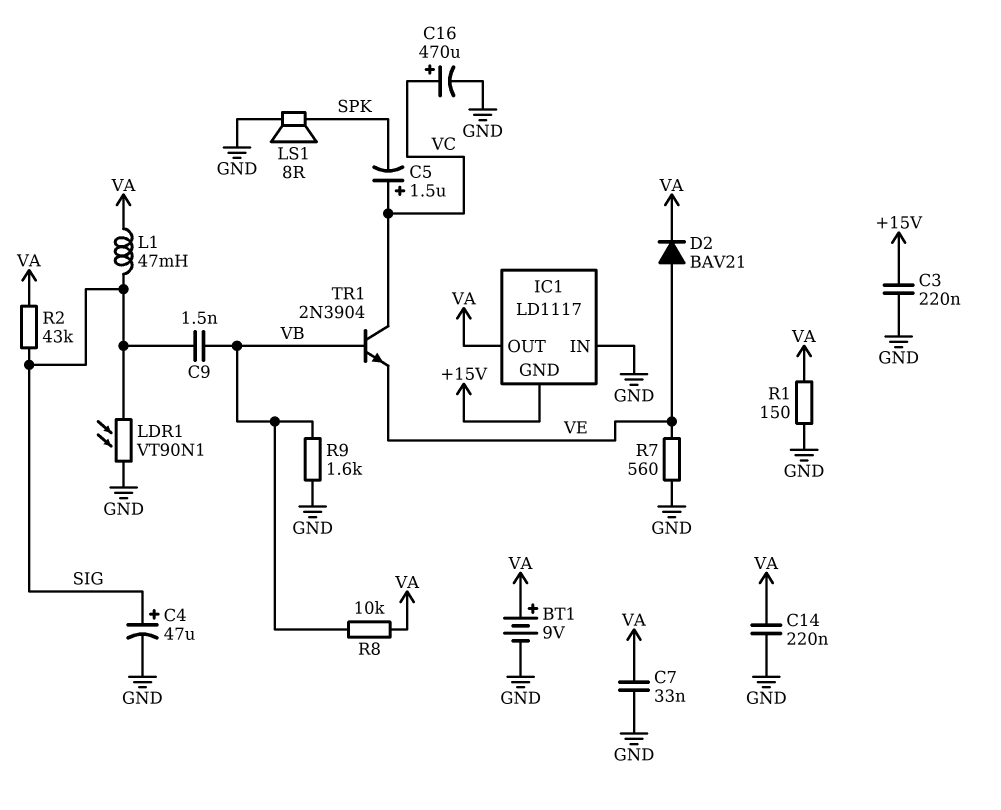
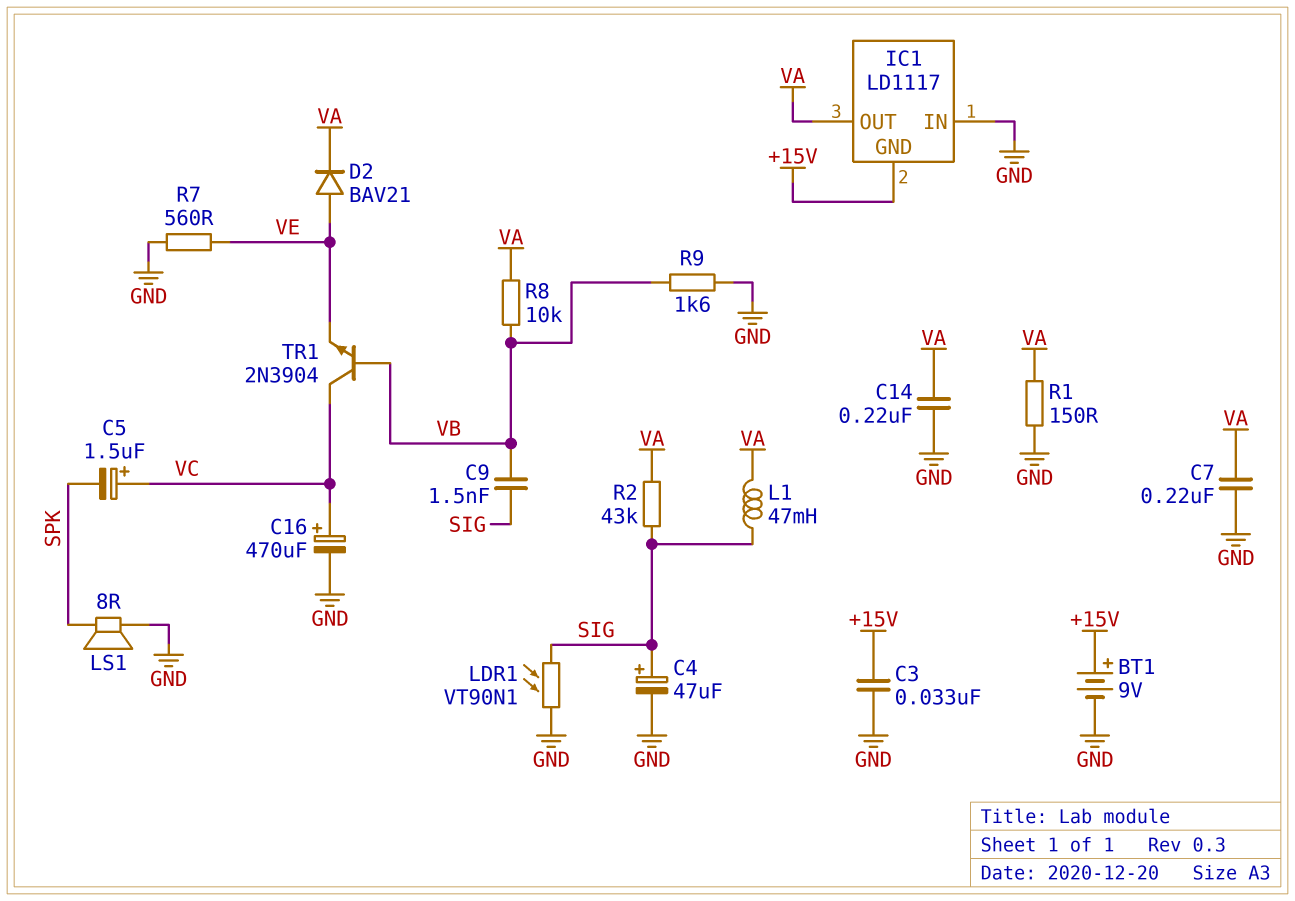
BT1: 9V (plus VA, minus GND) -> 9V (plus +15V, minus GND)
C3: 220nF (+15V, GND) -> 33nF (+15V, GND)
C7: 33nF (GND, VA) -> 220nF (GND, VA)

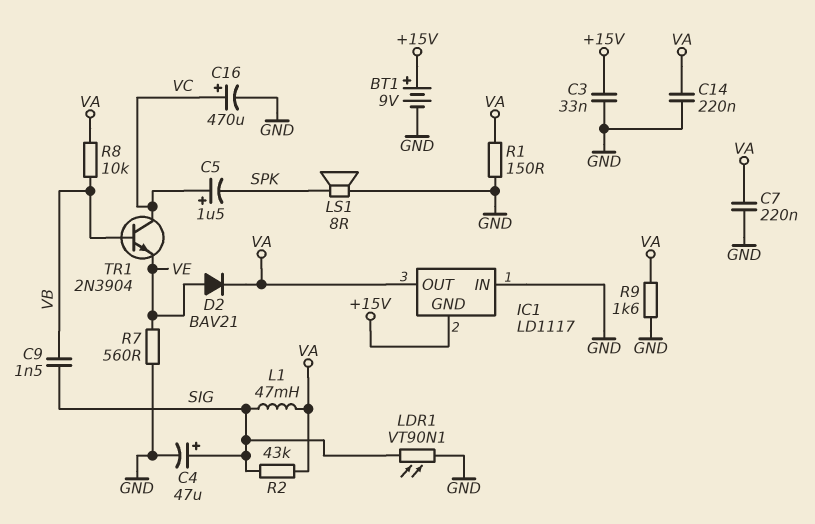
R9: 1.6k (GND, VB) -> 1.6k (GND, VA)

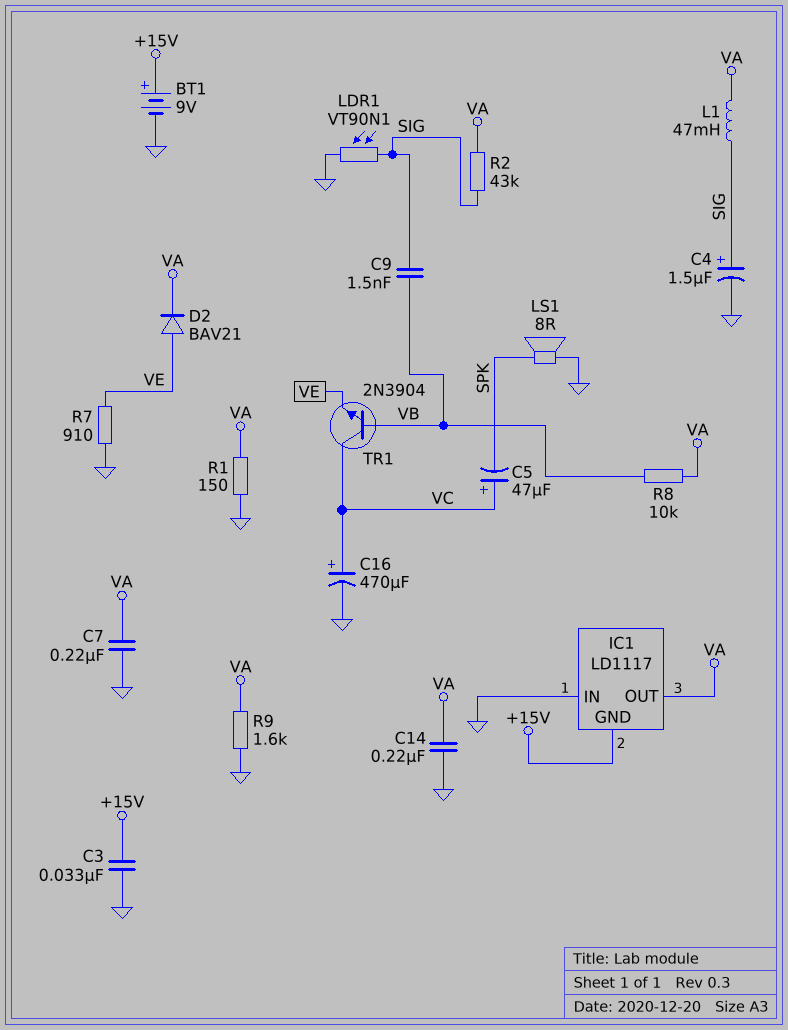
C4: 47uF (plus SIG, minus GND) -> 1.5uF (plus SIG, minus GND)
C5: 1.5uF (plus VC, minus SPK) -> 47uF (plus VC, minus SPK)
R7: 560 (GND, VE) -> 910 (GND, VE)

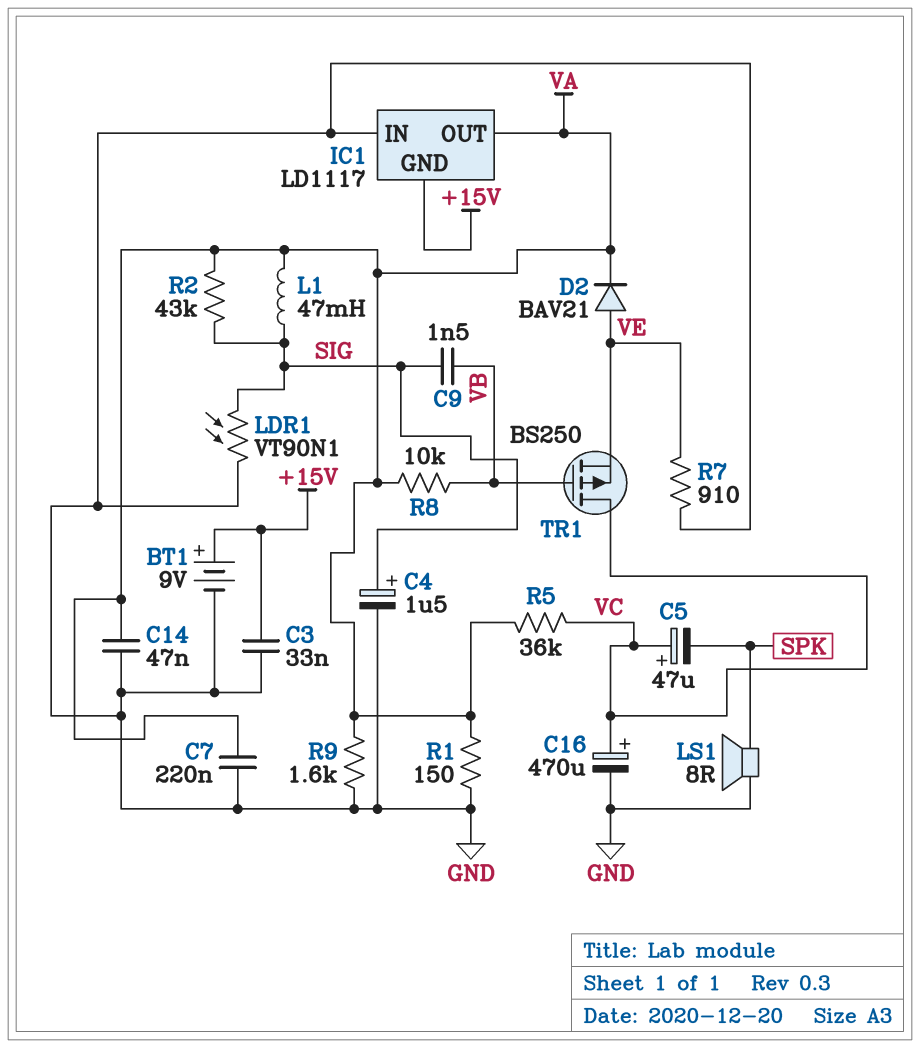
C14: 220nF (GND, VA) -> 47nF (GND, VA)
R5: none -> 36k (VA, VC)
TR1: NPN 2N3904 (B VB, C VC, E VE) -> PMOS BS250 (G VB, D VC, S VE)

